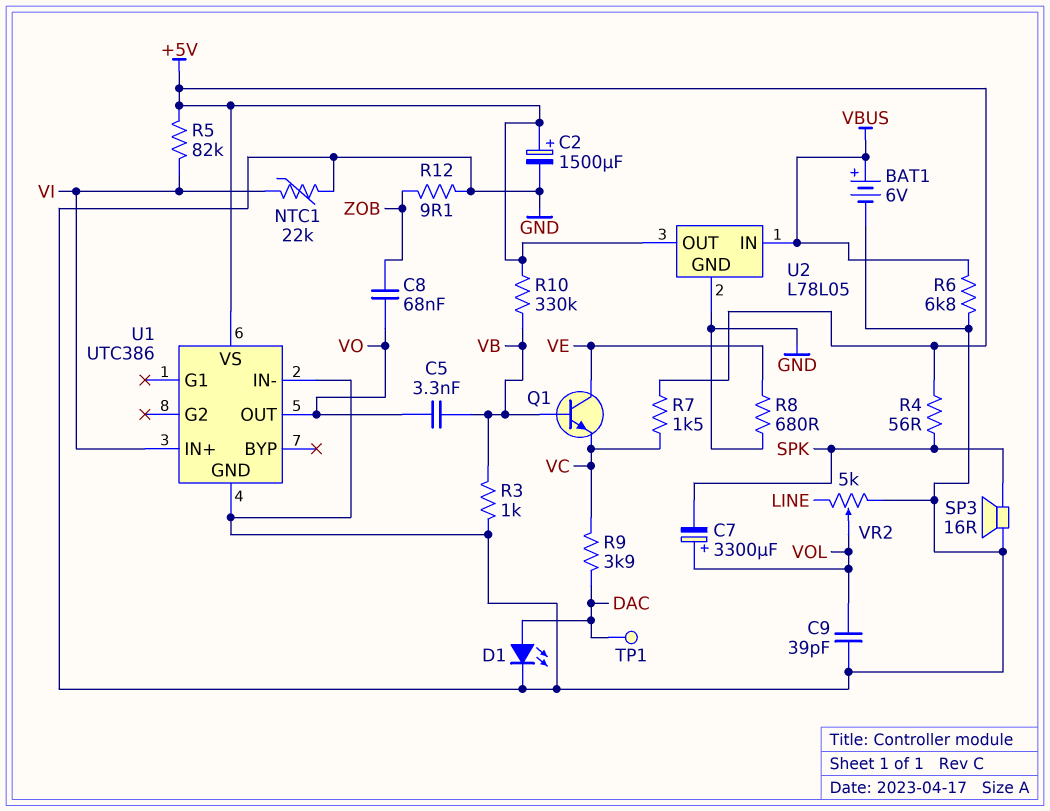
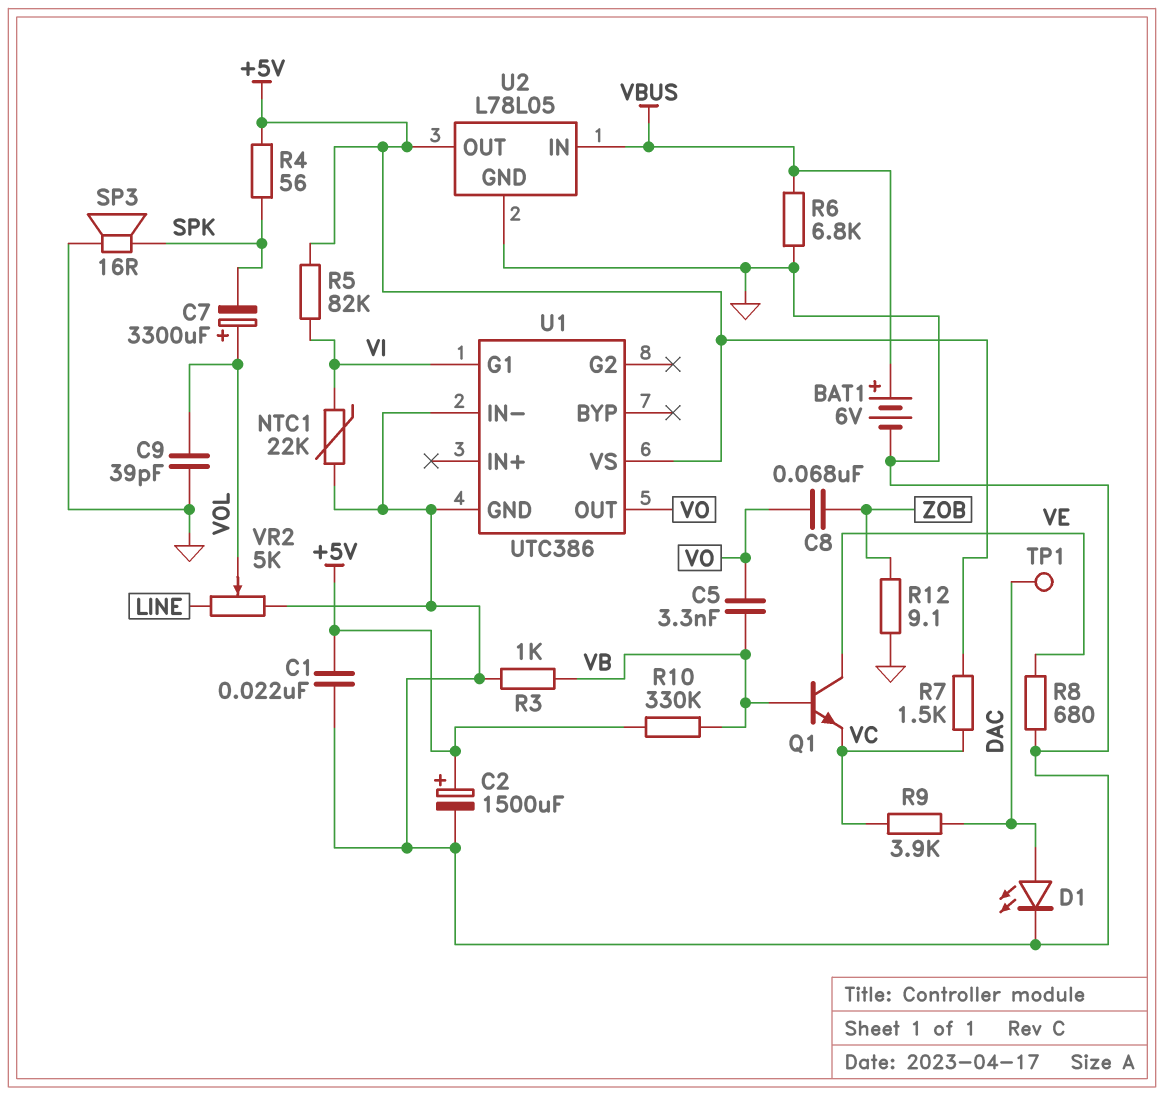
C1: none -> 22nF (+5V, GND)
U1 pin G1: none -> VI
U1 pin IN+: VI -> none

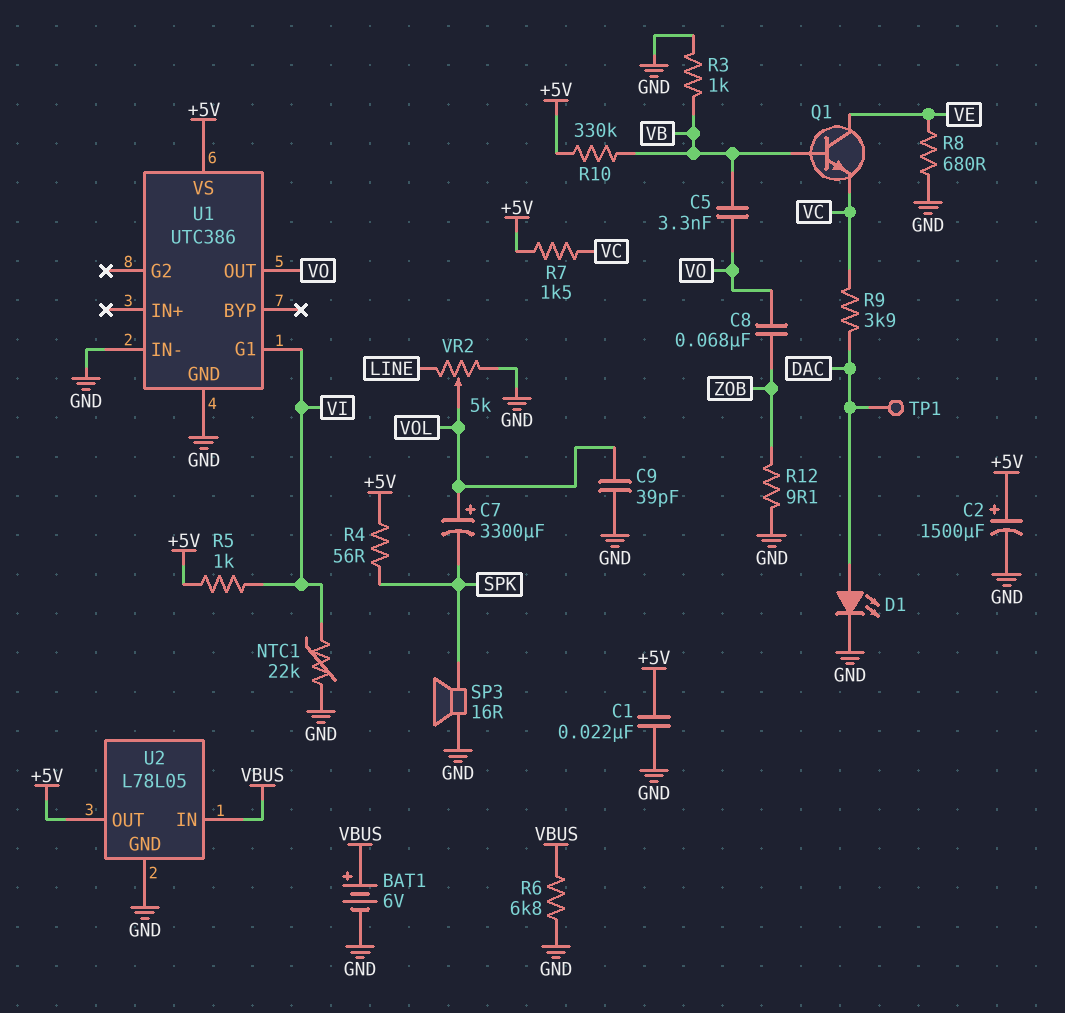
R5: 82k (+5V, VI) -> 1k (+5V, VI)

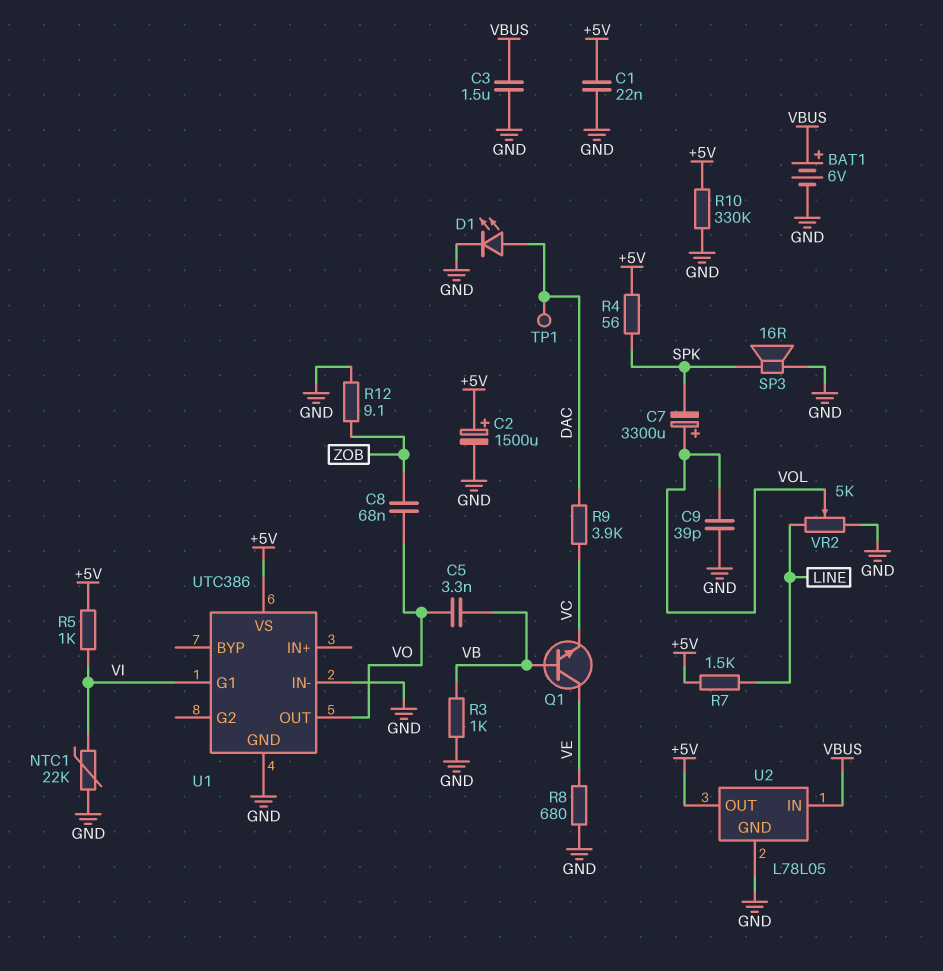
C3: none -> 1.5uF (GND, VBUS)
R6: 6.8k (GND, VBUS) -> none
R7: 1.5k (+5V, VC) -> 1.5k (+5V, LINE)
R10: 330k (+5V, VB) -> 330k (+5V, GND)

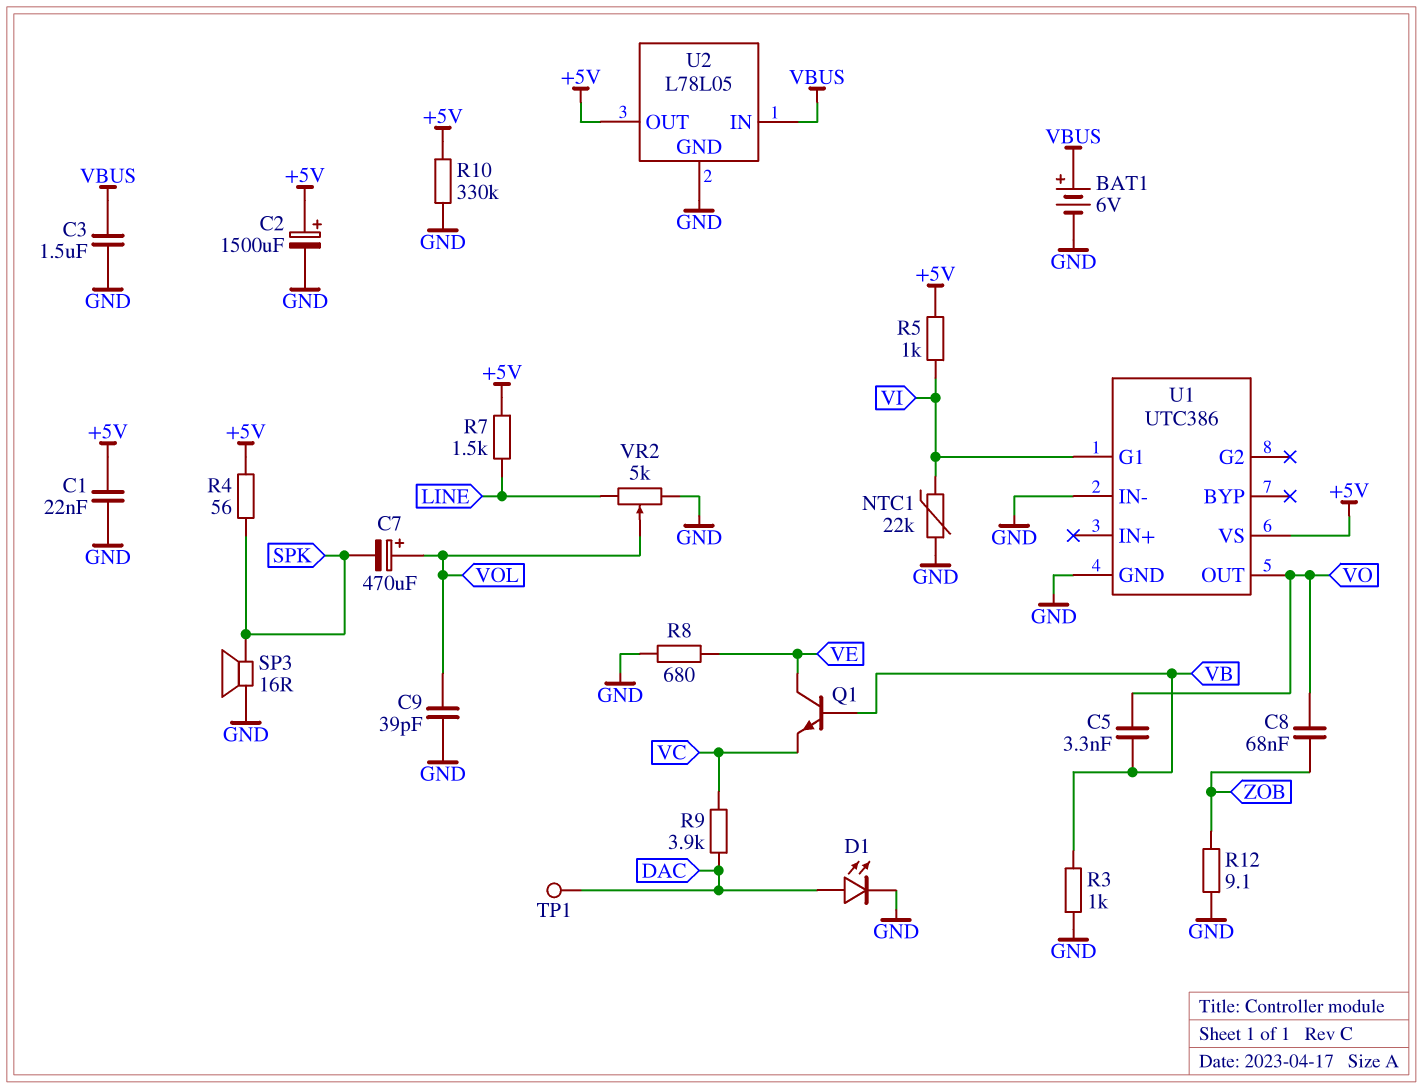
C7: 3300uF (plus VOL, minus SPK) -> 470uF (plus VOL, minus SPK)

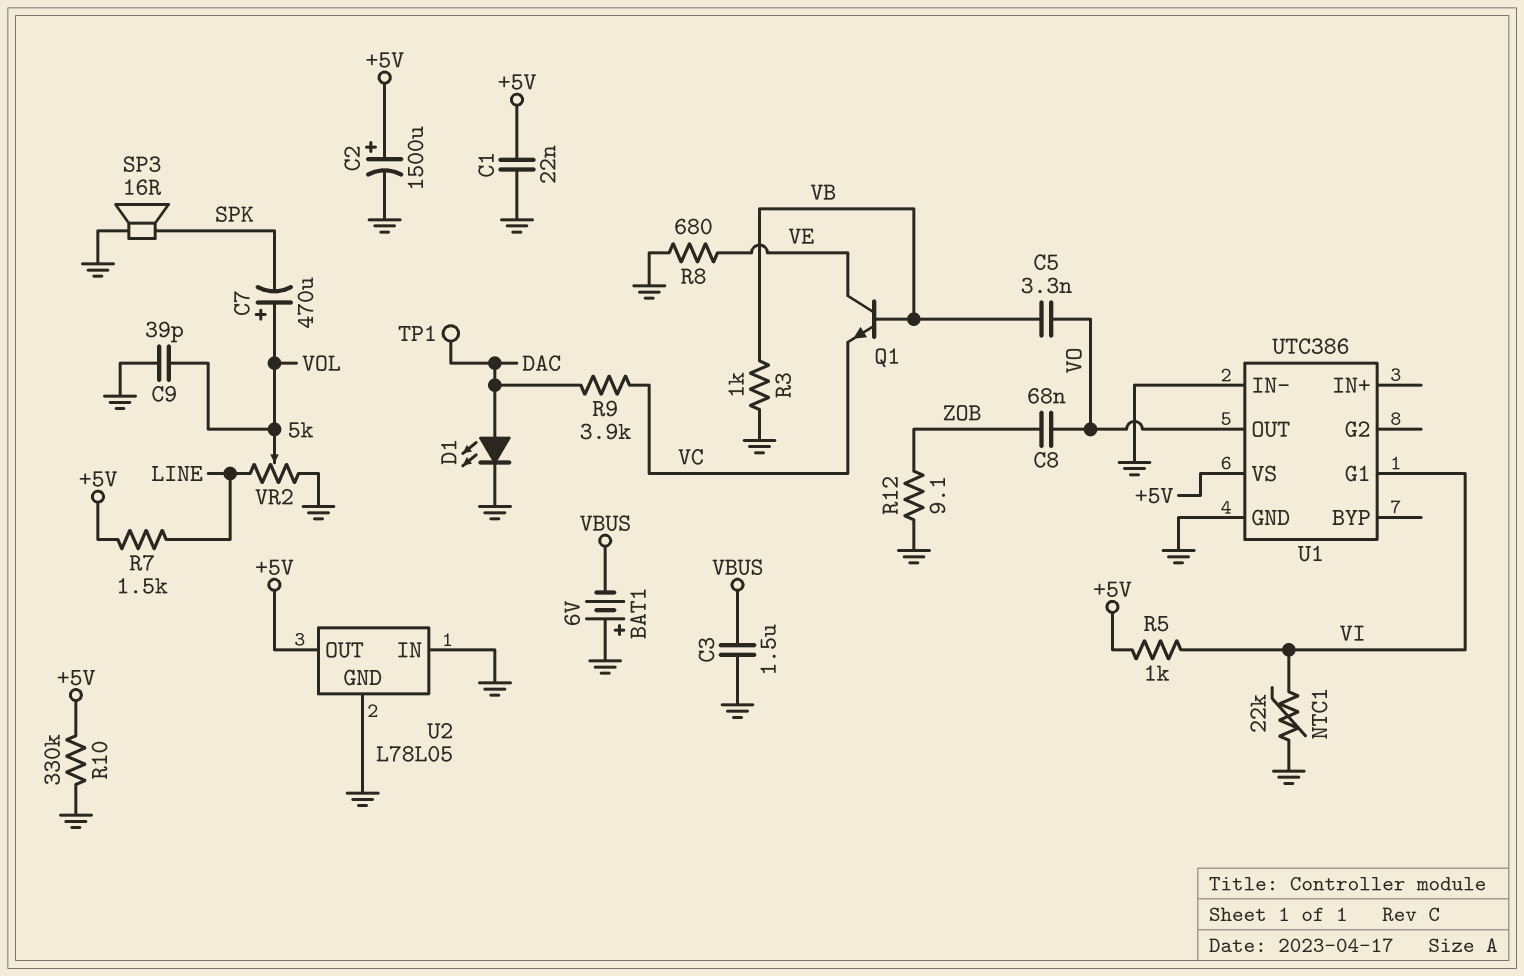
BAT1: 6V (plus VBUS, minus GND) -> 6V (plus GND, minus VBUS)
R4: 56 (+5V, SPK) -> none
U2 pin IN: VBUS -> GND

